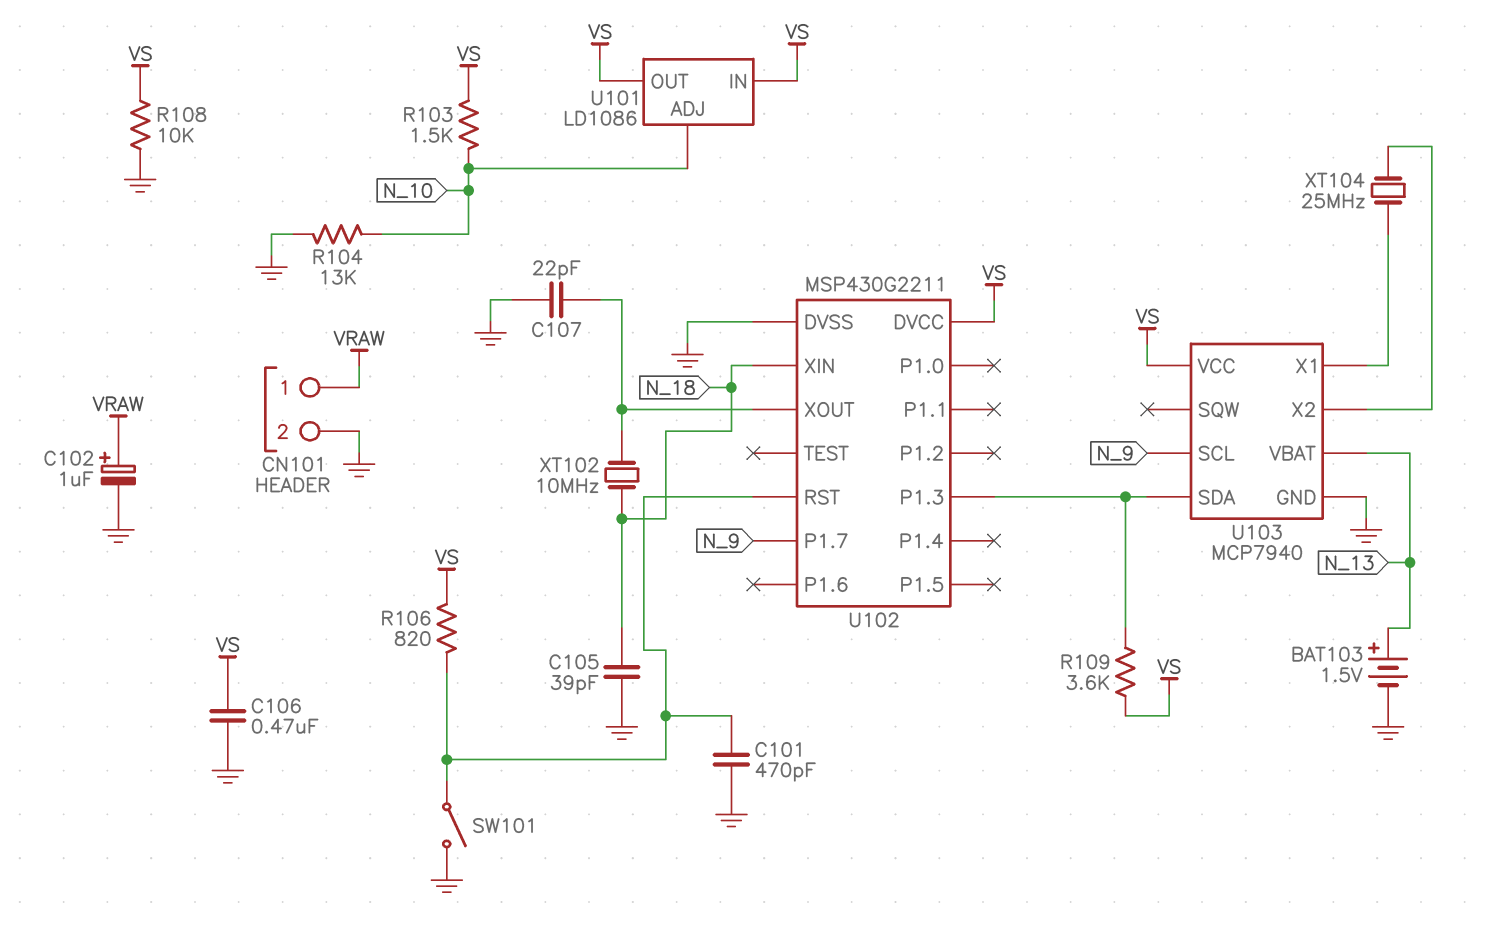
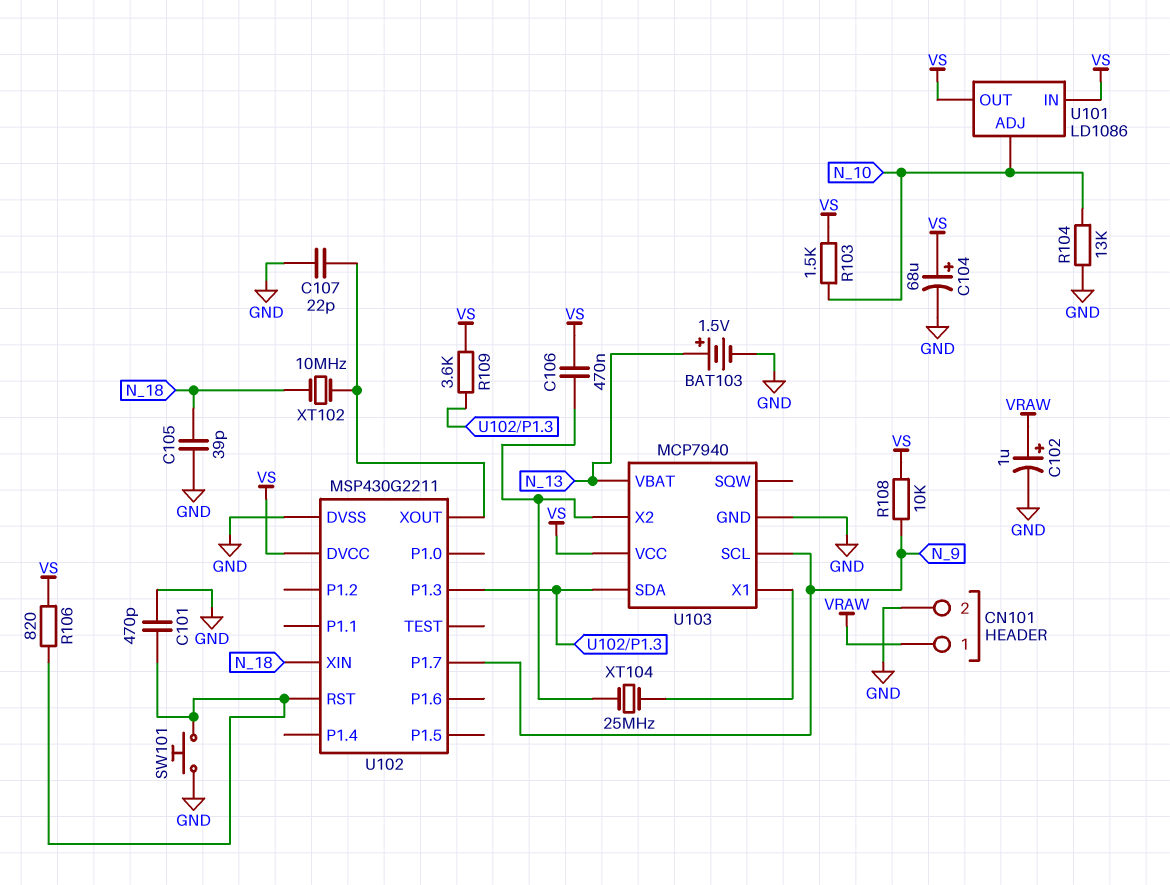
C104: none -> 68uF (plus VS, minus GND)
C106: 470nF (GND, VS) -> 470nF (U103/X2, VS)
R108: 10k (GND, VS) -> 10k (N_9, VS)
SW101: switch (GND, U102/RST) -> button (GND, U102/RST)

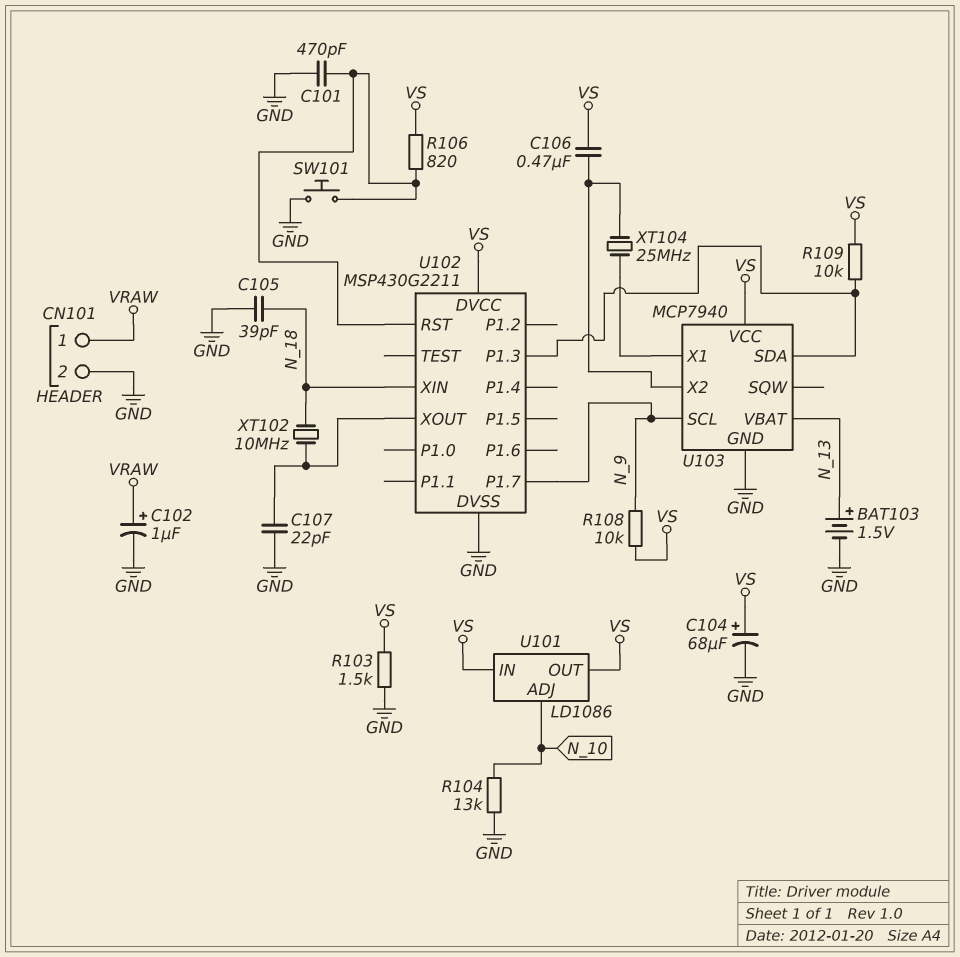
R103: 1.5k (N_10, VS) -> 1.5k (GND, VS)
R109: 3.6k (U102/P1.3, VS) -> 10k (U102/P1.3, VS)

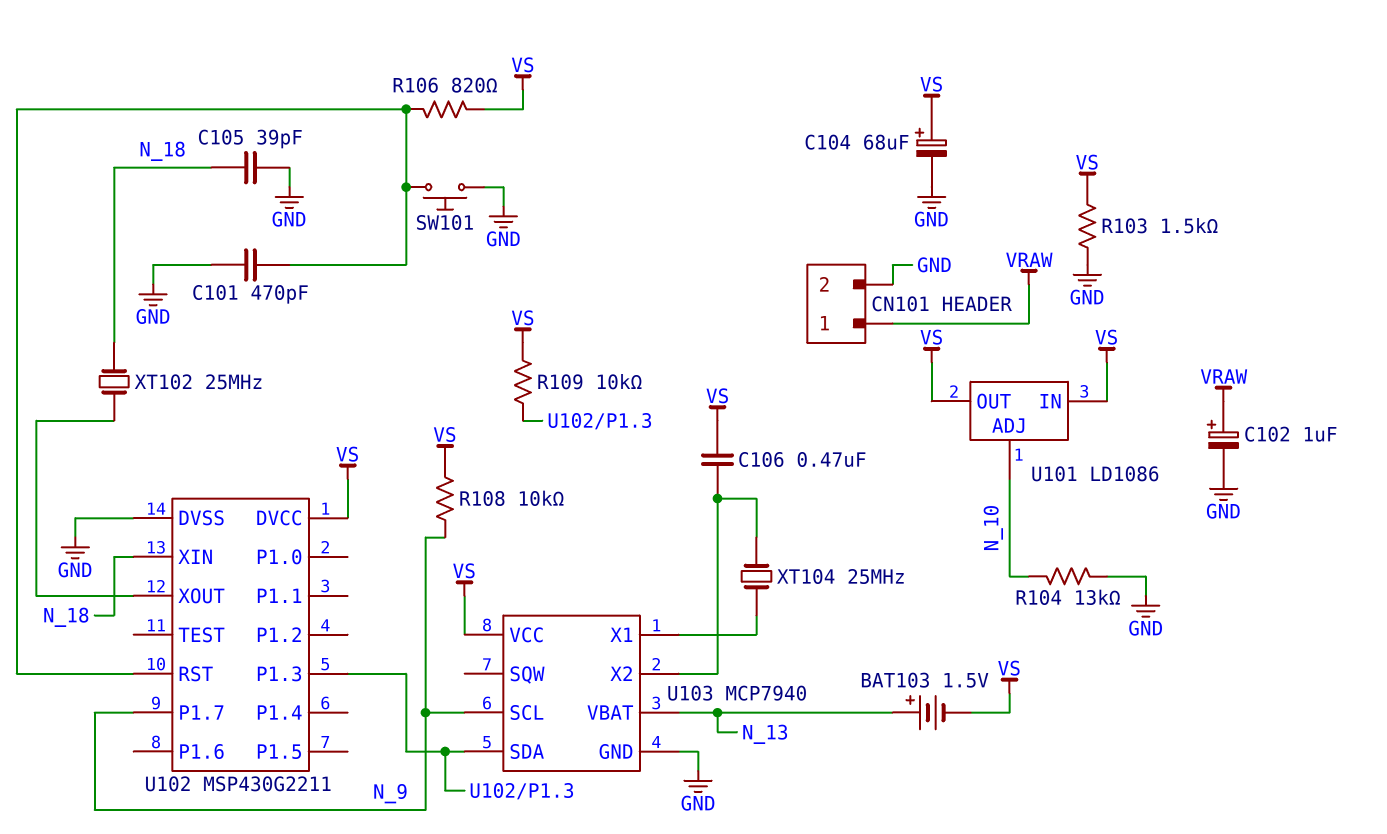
BAT103: 1.5V (plus N_13, minus GND) -> 1.5V (plus N_13, minus VS)
C107: 22pF (GND, U102/XOUT) -> none
XT102: 10MHz (N_18, U102/XOUT) -> 25MHz (N_18, U102/XOUT)

